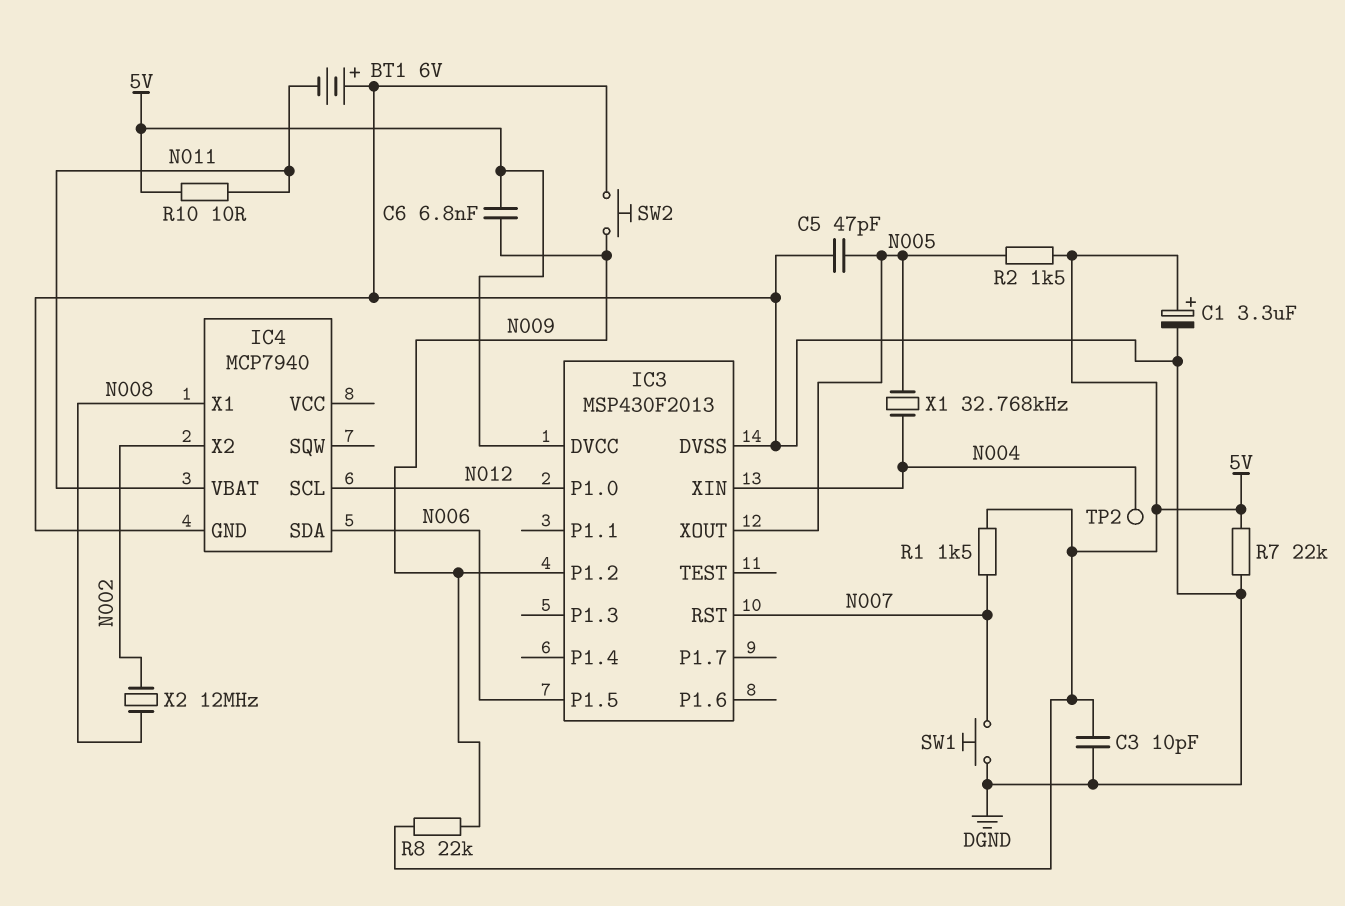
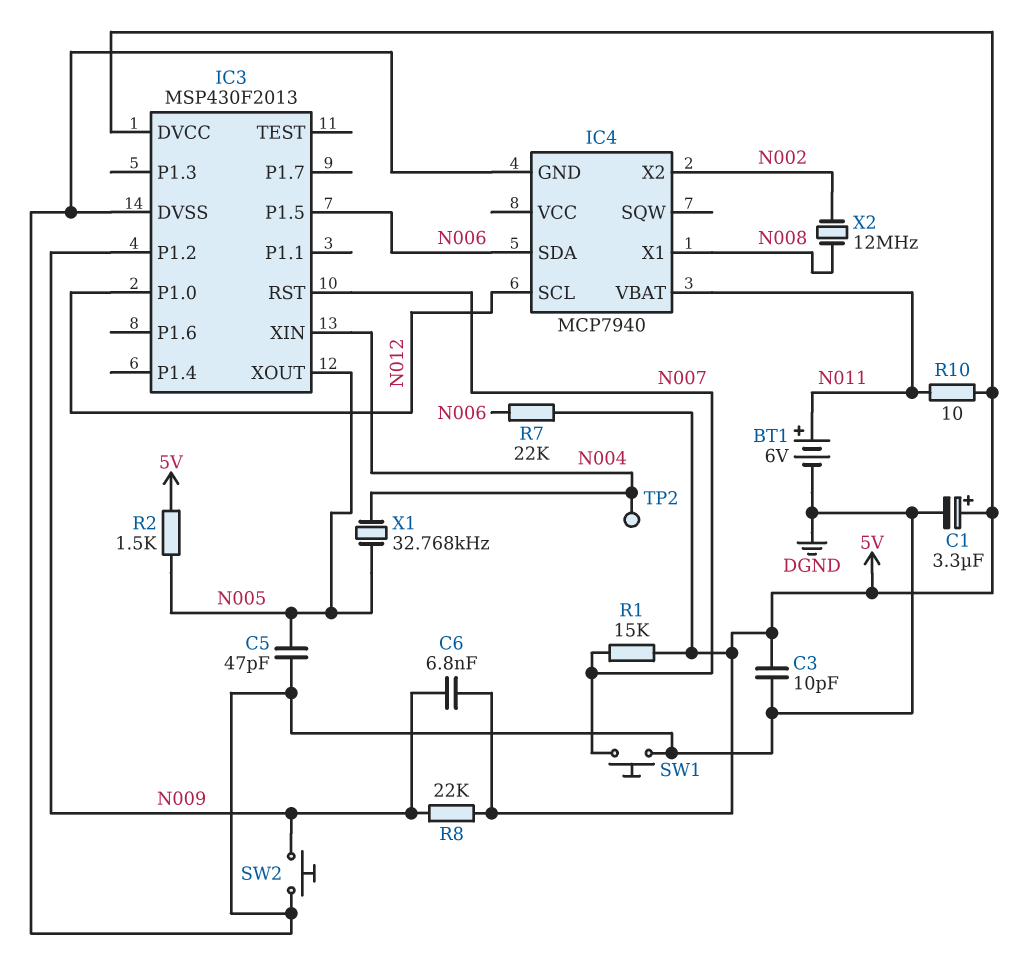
BT1: 6V (plus DGND, minus N011) -> 6V (plus N011, minus DGND)
R1: 1.5k (5V, N007) -> 15k (5V, N007)
R7: 22k (5V, DGND) -> 22k (5V, N006)

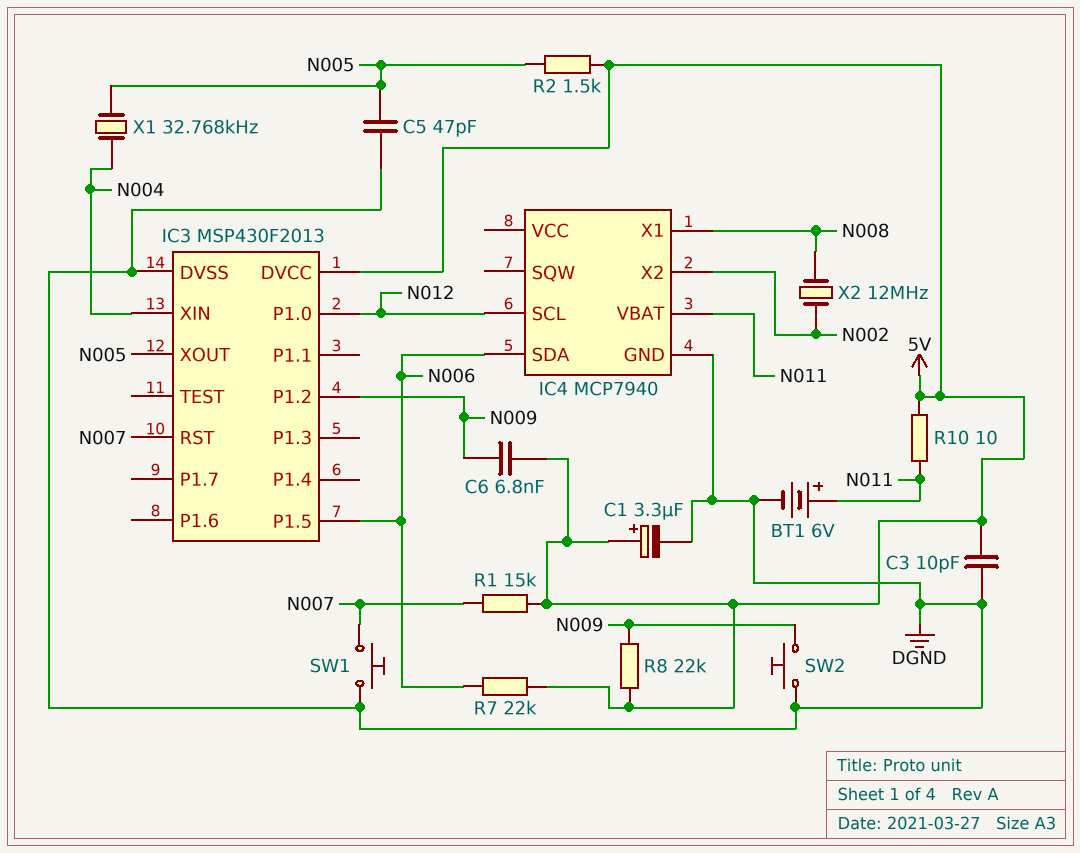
TP2: test point (N004) -> none

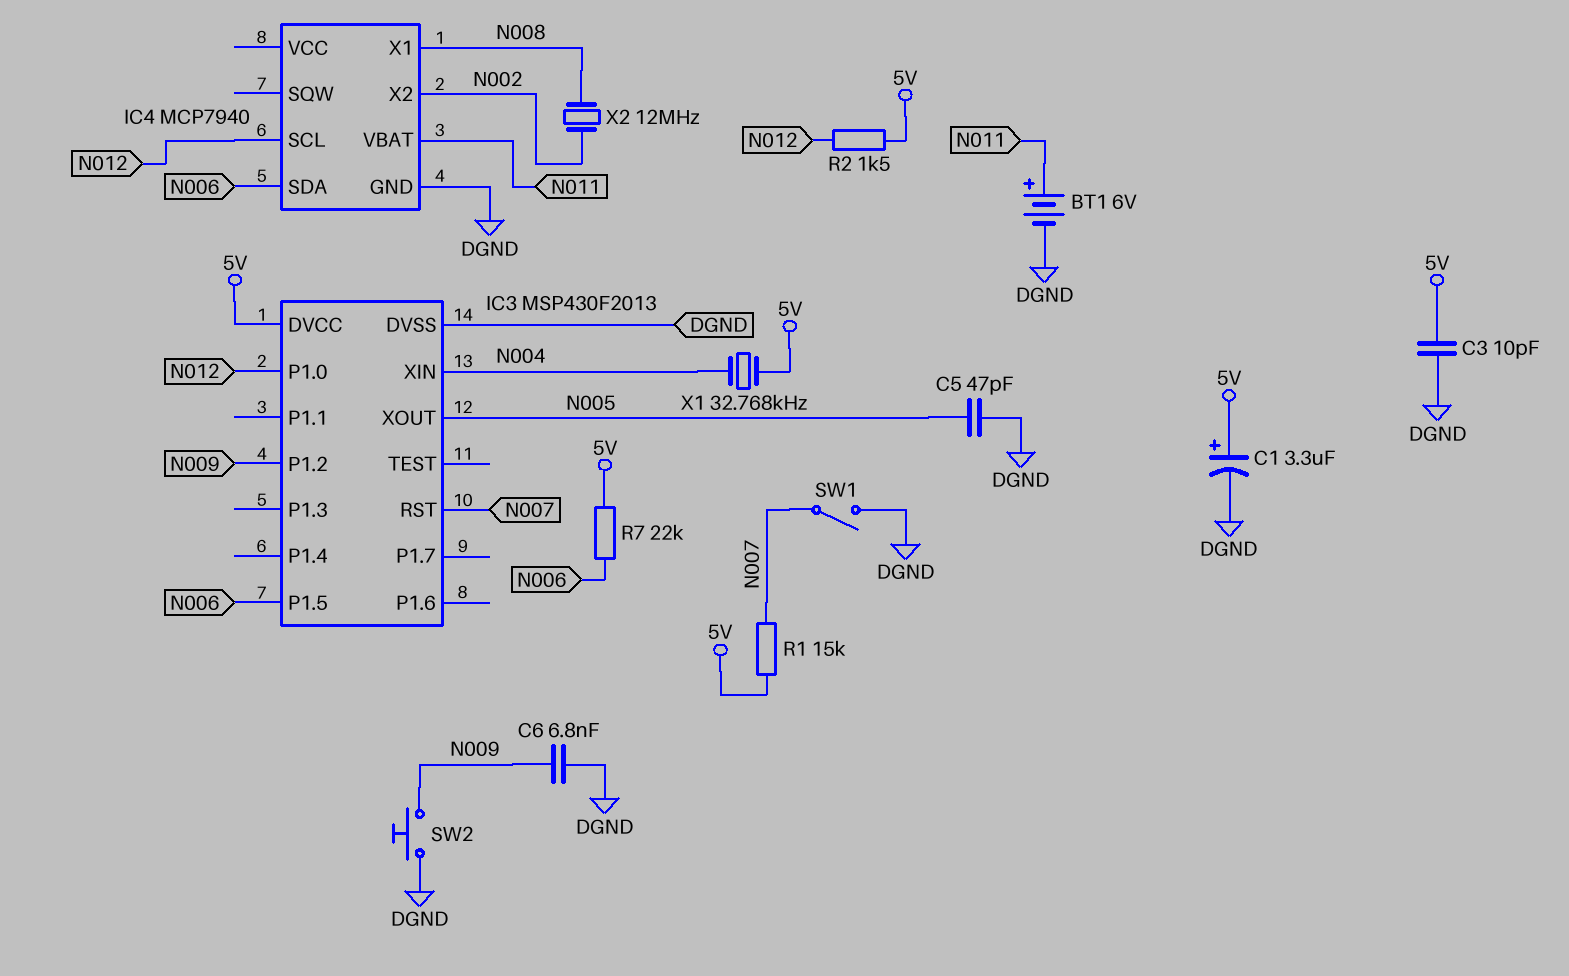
C6: 6.8nF (5V, N009) -> 6.8nF (DGND, N009)
R2: 1.5k (5V, N005) -> 1.5k (5V, N012)
R8: 22k (5V, N009) -> none
R10: 10 (5V, N011) -> none
SW1: button (DGND, N007) -> switch (DGND, N007)
X1: 32.768kHz (N004, N005) -> 32.768kHz (5V, N004)

